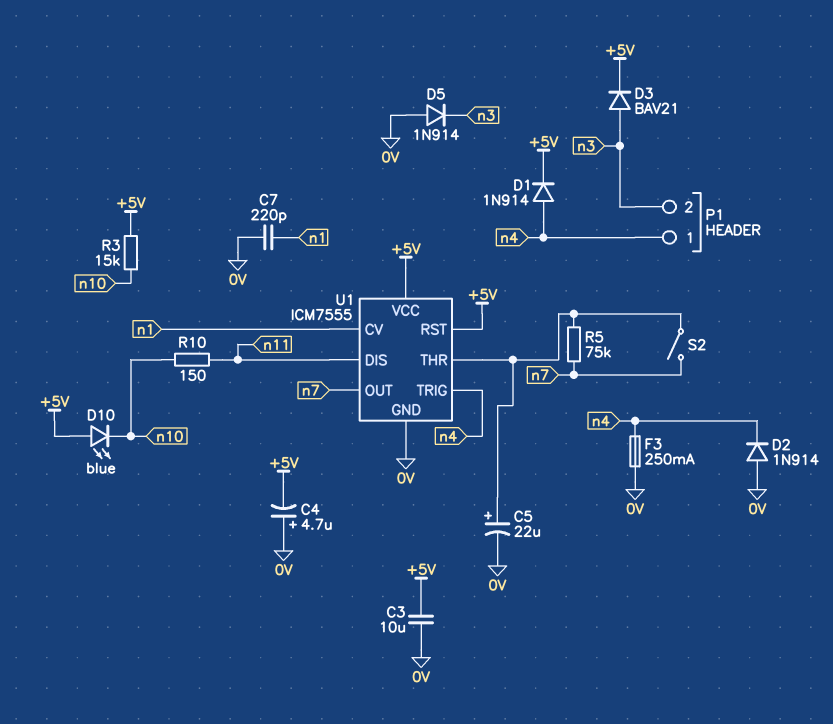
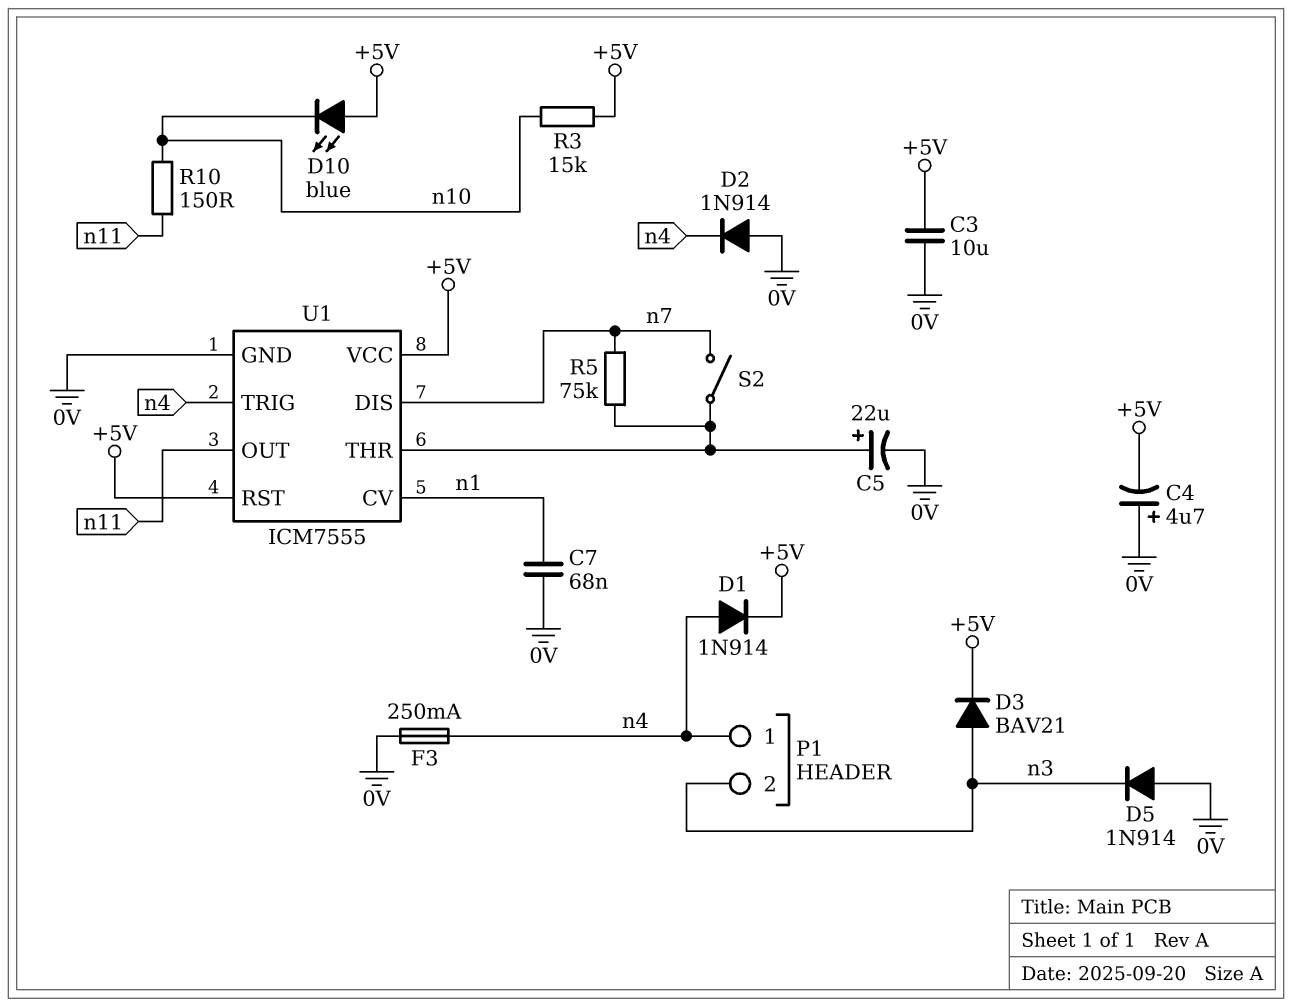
C7: 220pF (0V, n1) -> 68nF (0V, n1)
U1 pin DIS: n11 -> n7
U1 pin OUT: n7 -> n11

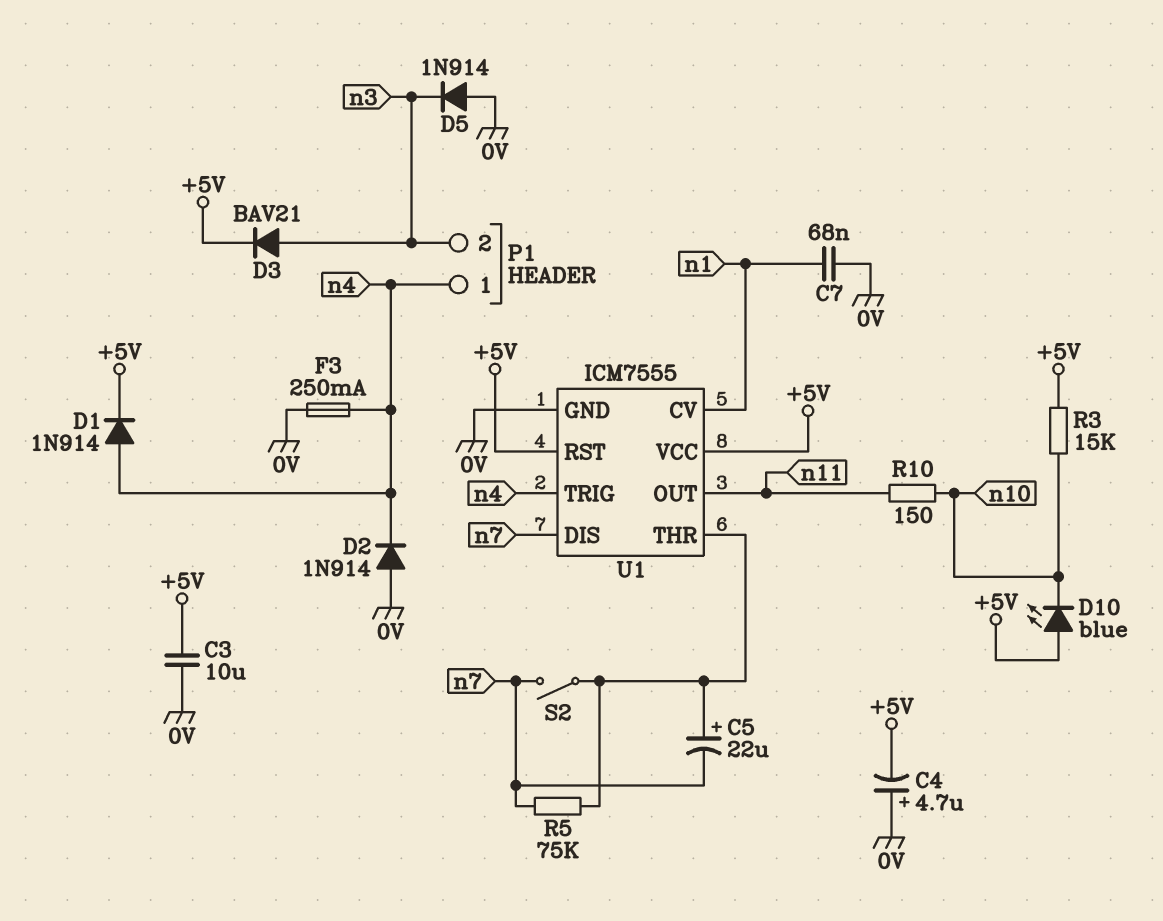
C5: 22uF (plus U1/THR, minus 0V) -> 22uF (plus U1/THR, minus n7)

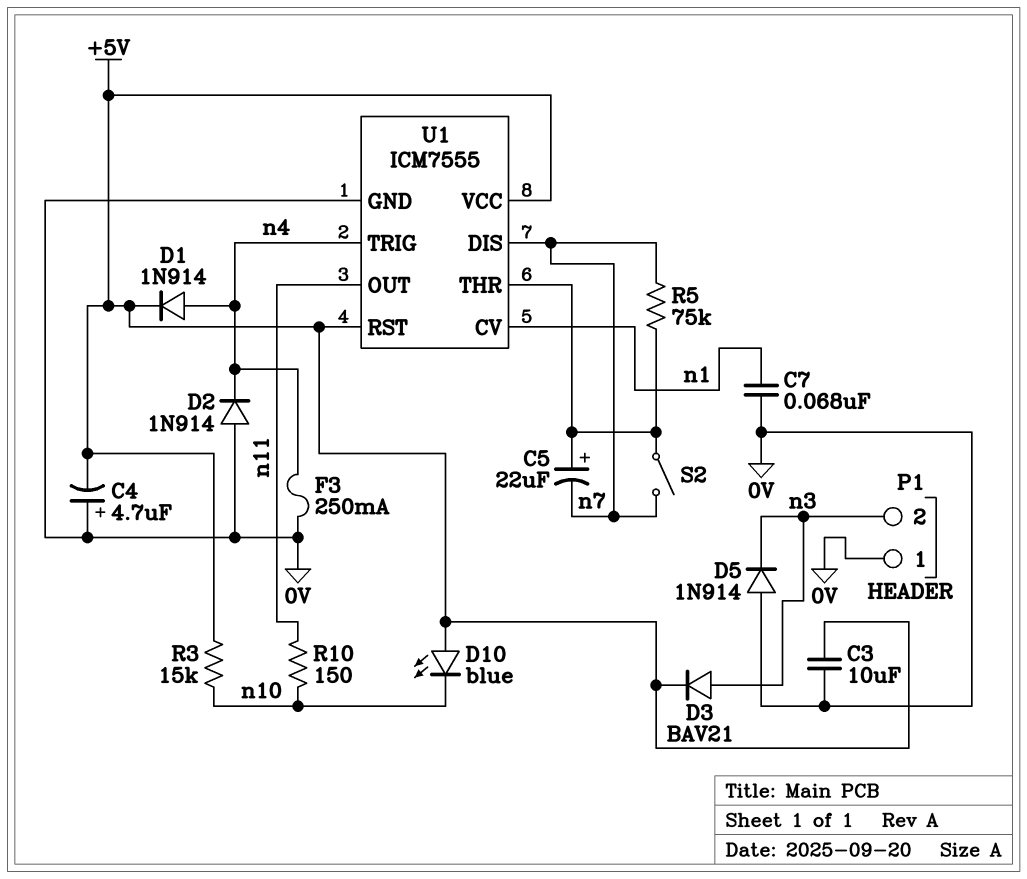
P1 pin 1: n4 -> 0V

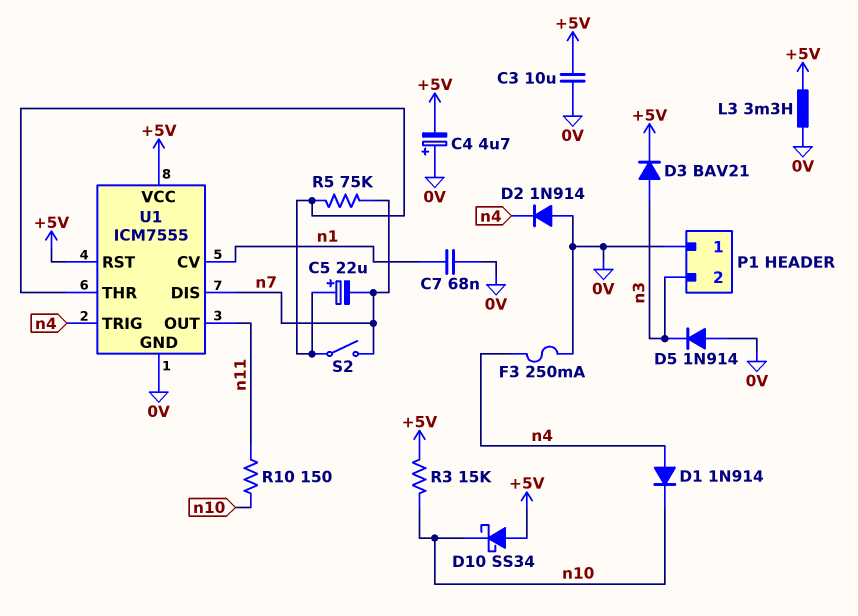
D1: diode 1N914 (A n4, K +5V) -> diode 1N914 (A n4, K n10)
D10: LED blue (A +5V, K n10) -> schottky SS34 (A +5V, K n10)
L3: none -> 3.3mH (+5V, 0V)

